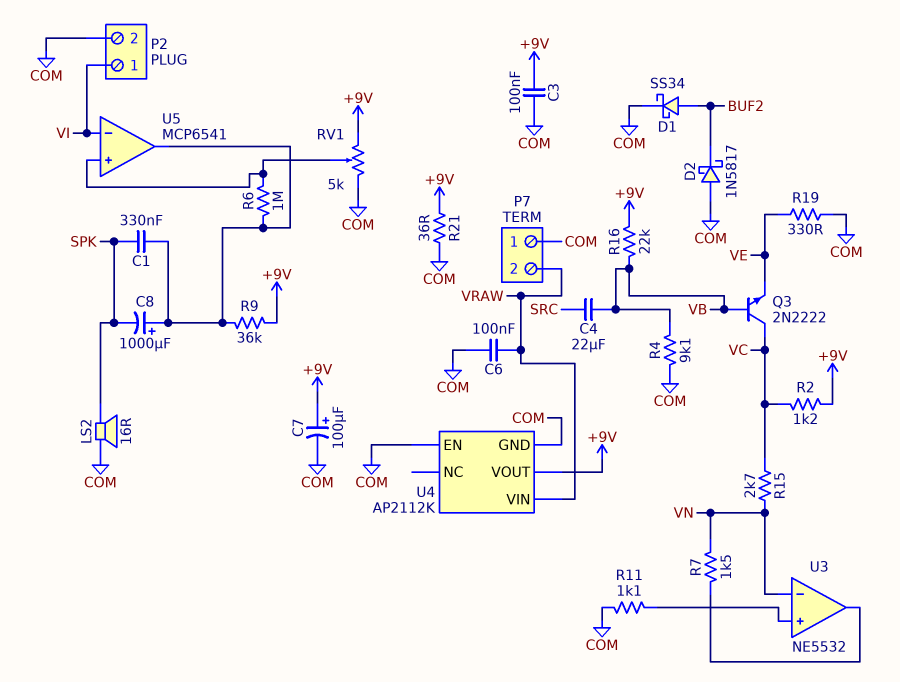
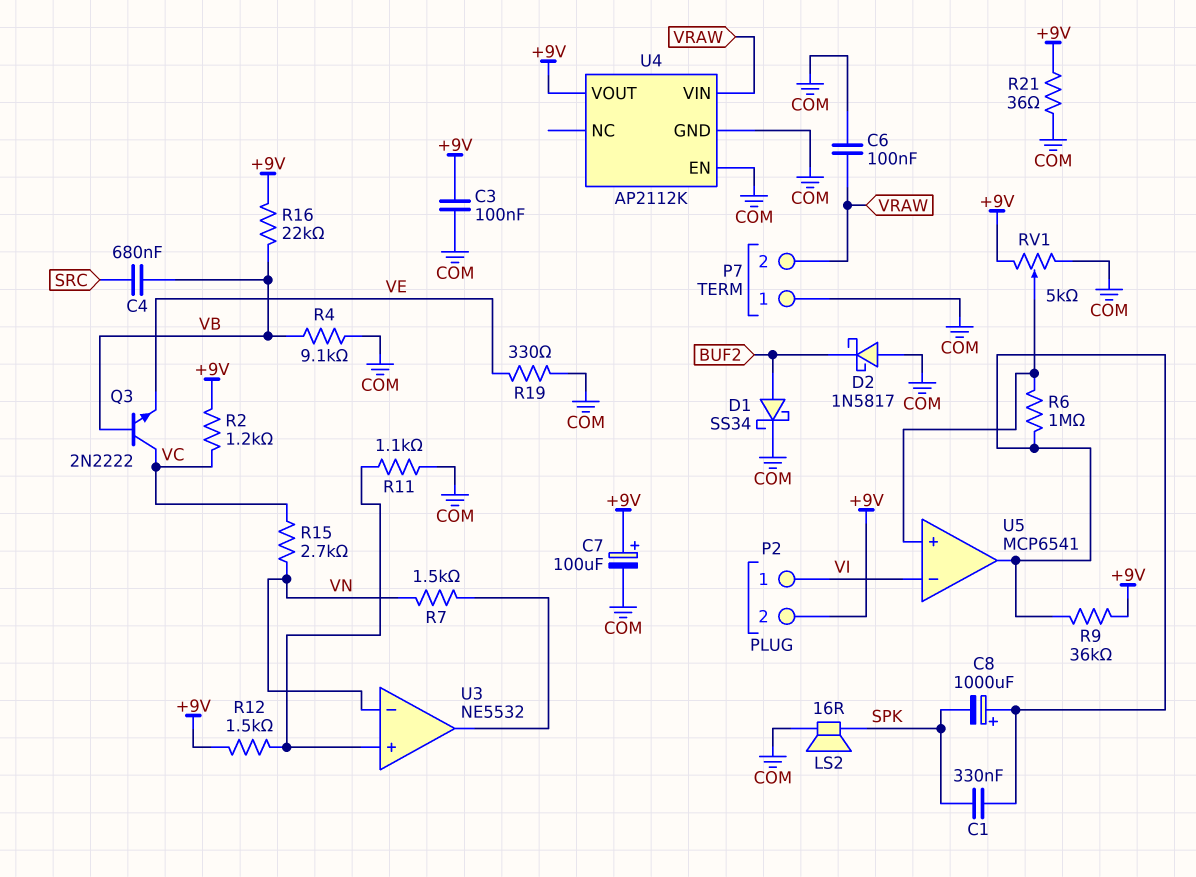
C4: 22uF (SRC, VB) -> 680nF (SRC, VB)
P2 pin 2: COM -> +9V
R12: none -> 1.5k (+9V, U3/in+)

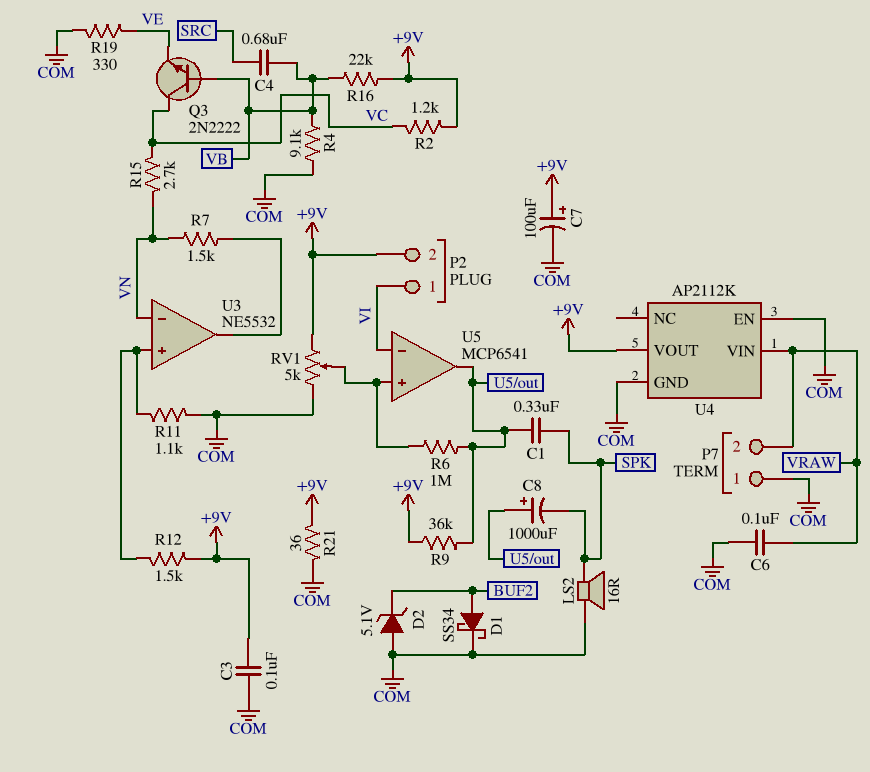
D2: schottky 1N5817 (A COM, K BUF2) -> zener 5.1V (A COM, K BUF2)

